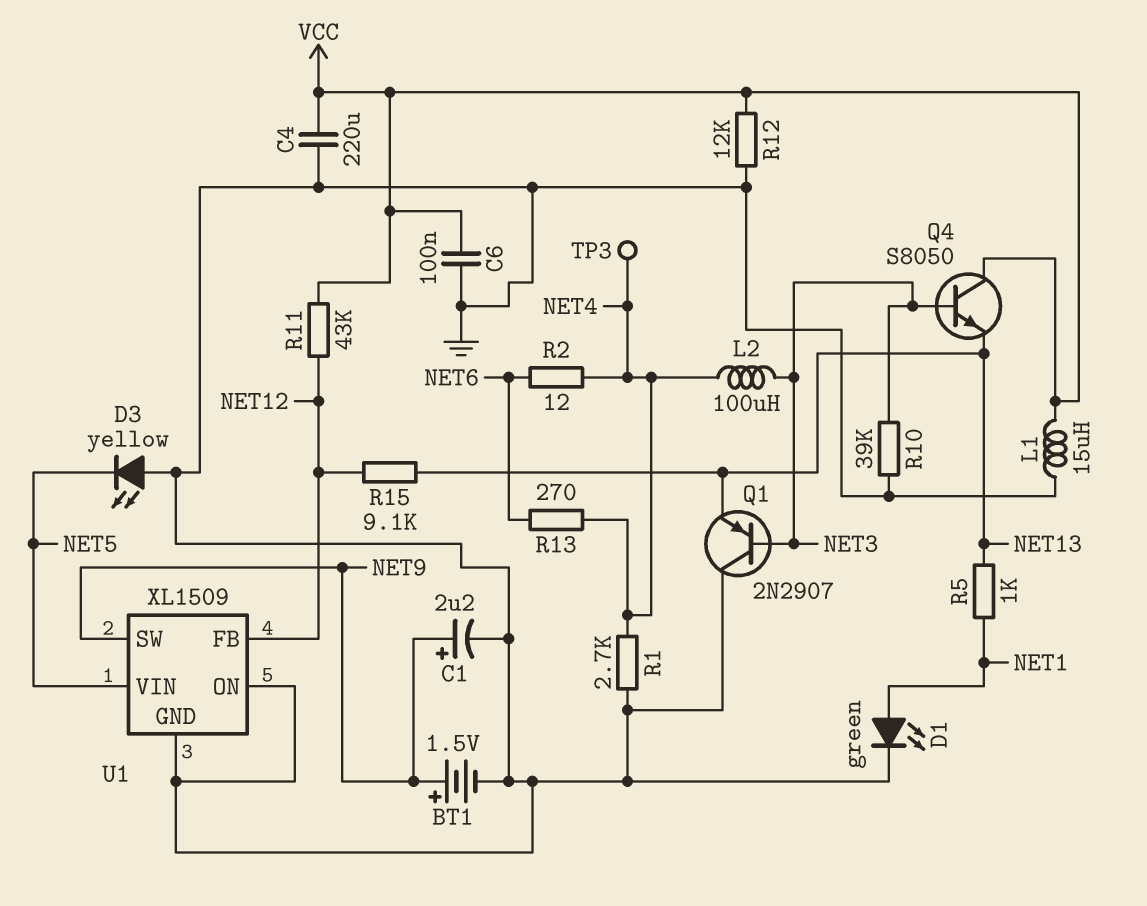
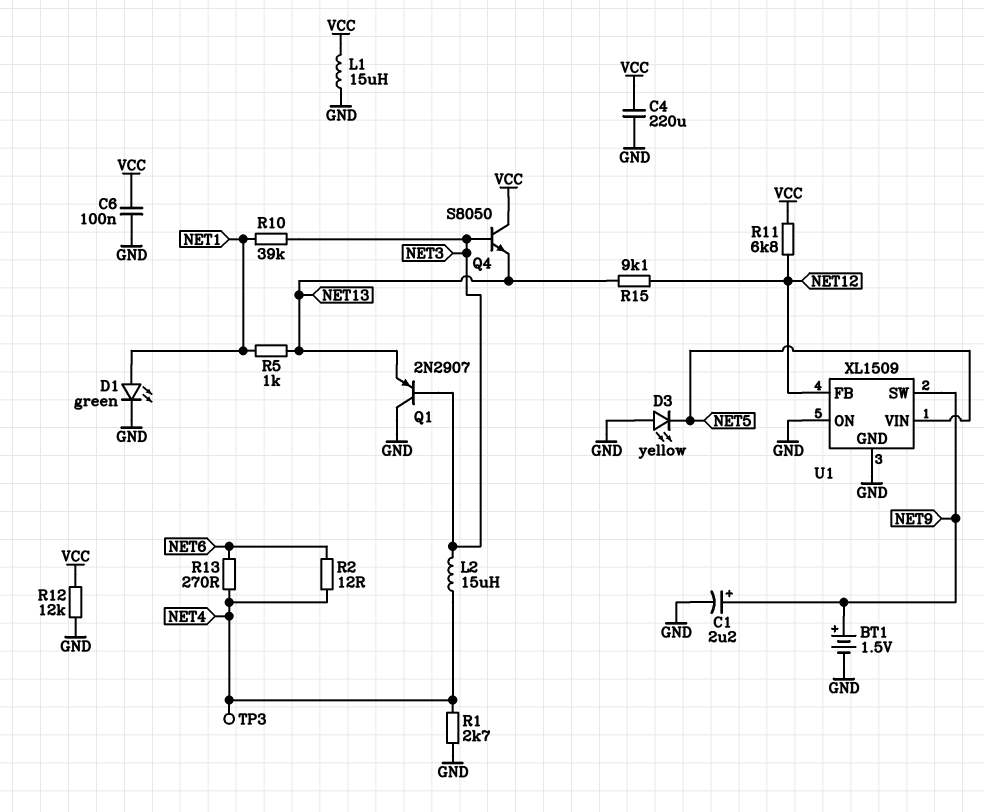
L2: 100uH (NET3, NET4) -> 15uH (NET3, NET4)
R10: 39k (GND, NET3) -> 39k (NET1, NET3)
R11: 43k (NET12, VCC) -> 6.8k (NET12, VCC)

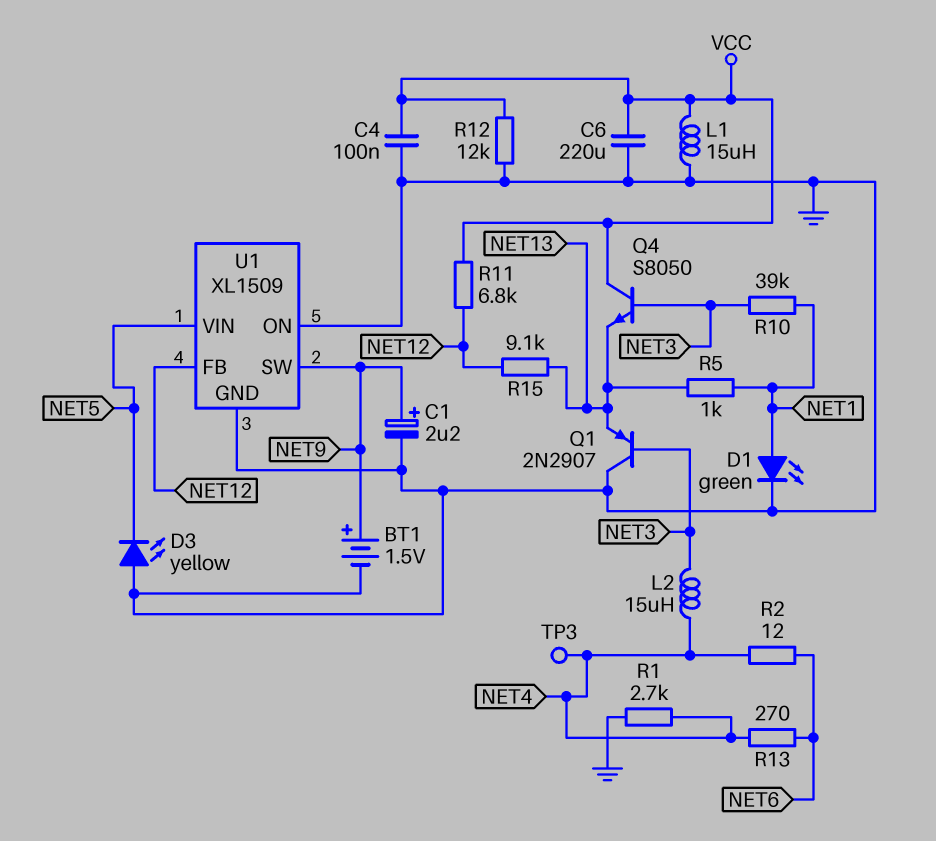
C4: 220uF (GND, VCC) -> 100nF (GND, VCC)
C6: 100nF (GND, VCC) -> 220uF (GND, VCC)

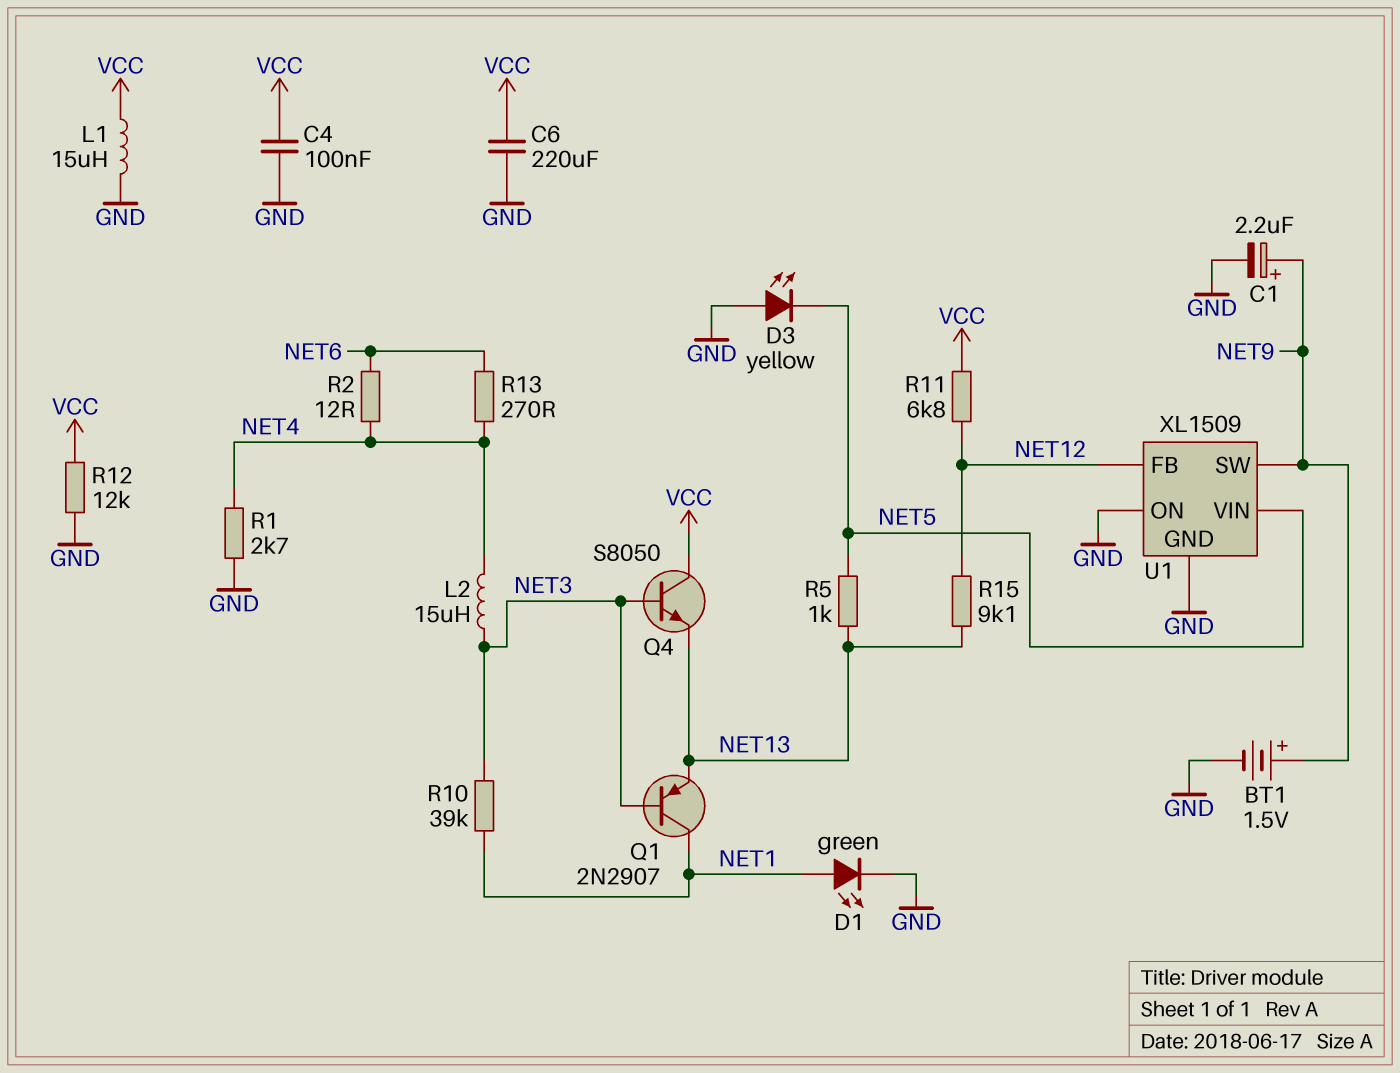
Q1: PNP 2N2907 (B NET3, C GND, E NET13) -> PNP 2N2907 (B NET3, C NET1, E NET13)
R5: 1k (NET1, NET13) -> 1k (NET5, NET13)
TP3: test point (NET4) -> none

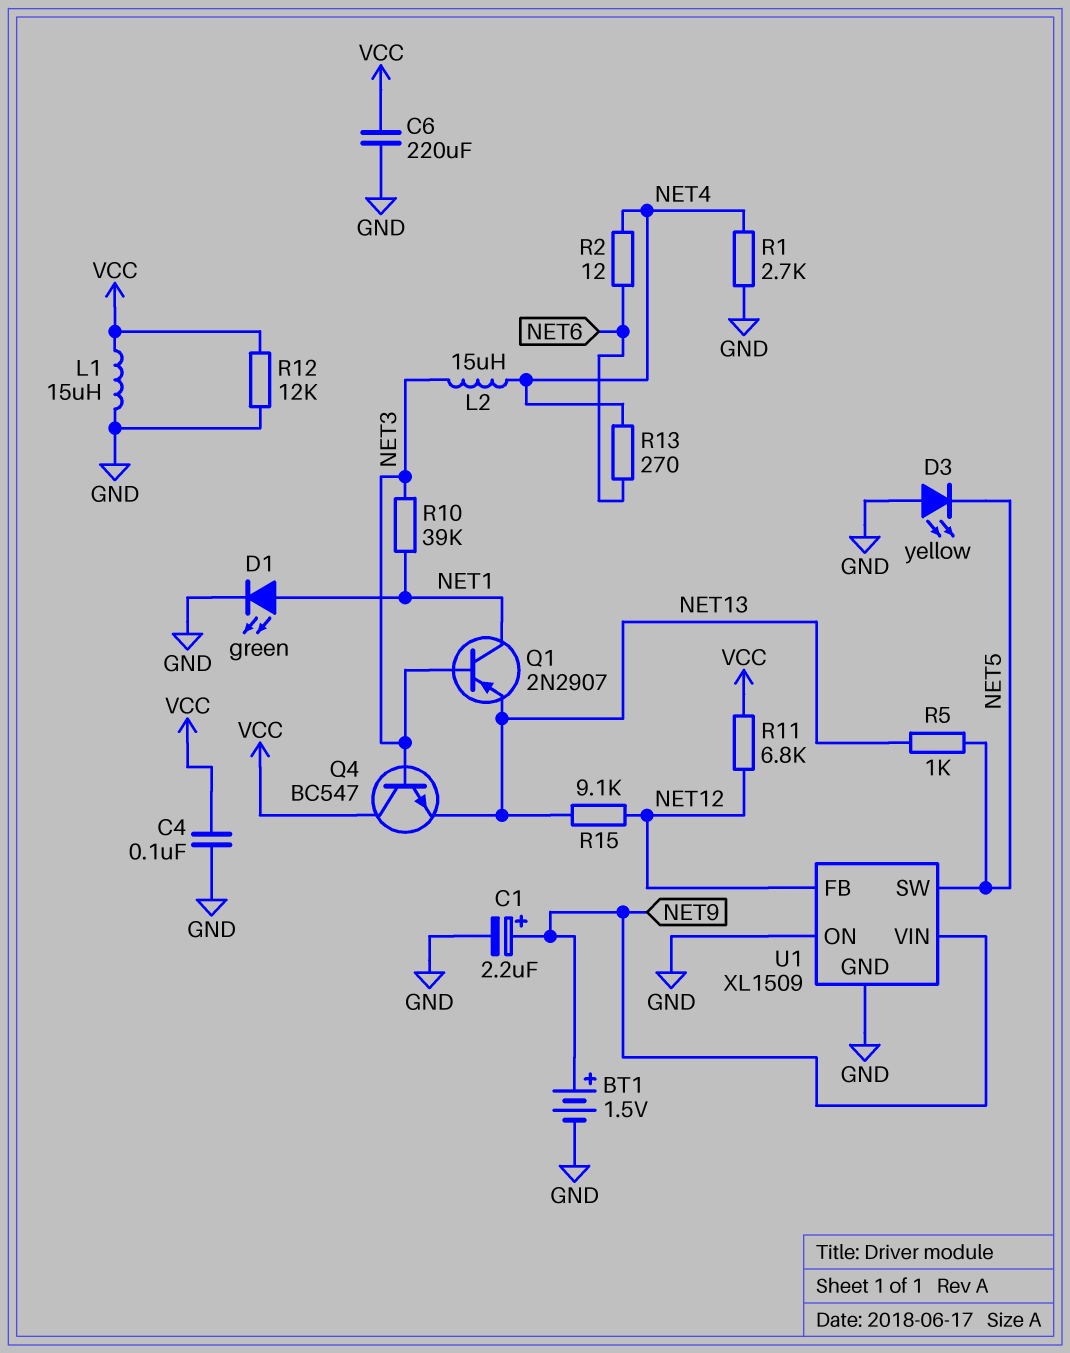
Q4: NPN S8050 (B NET3, C VCC, E NET13) -> NPN BC547 (B NET3, C VCC, E NET13)
U1 pin SW: NET9 -> NET5
U1 pin VIN: NET5 -> NET9

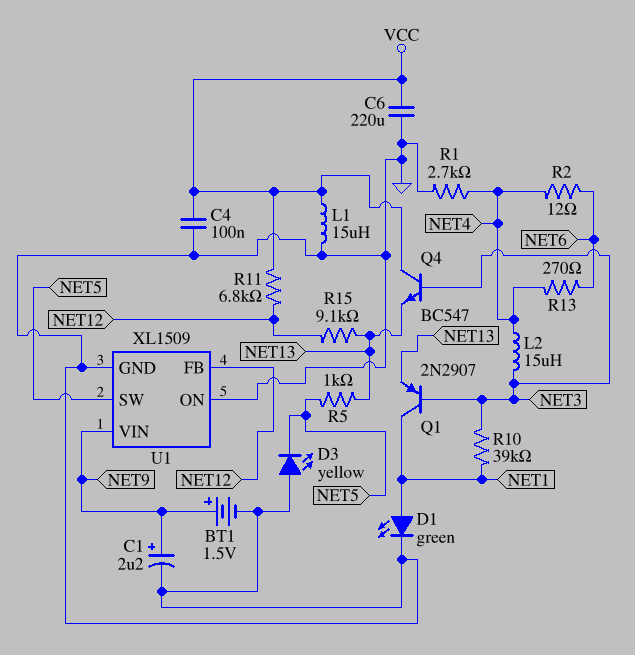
R12: 12k (GND, VCC) -> none

